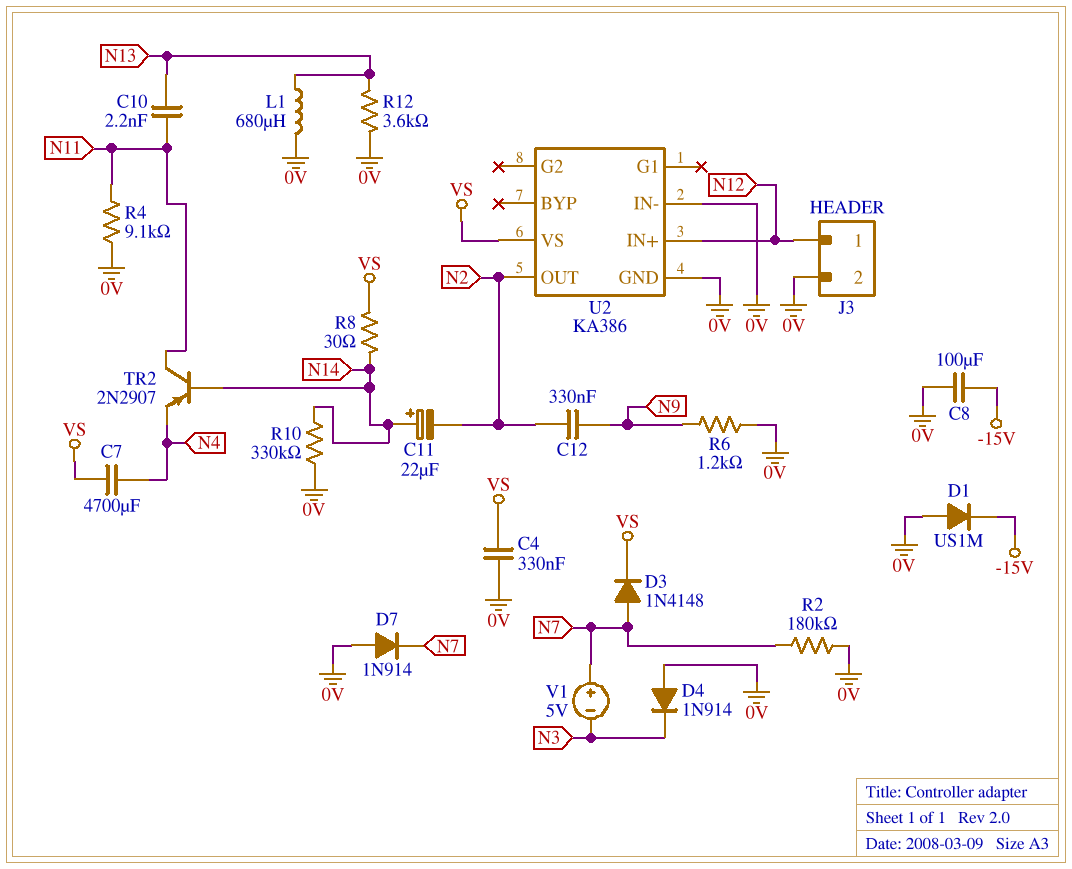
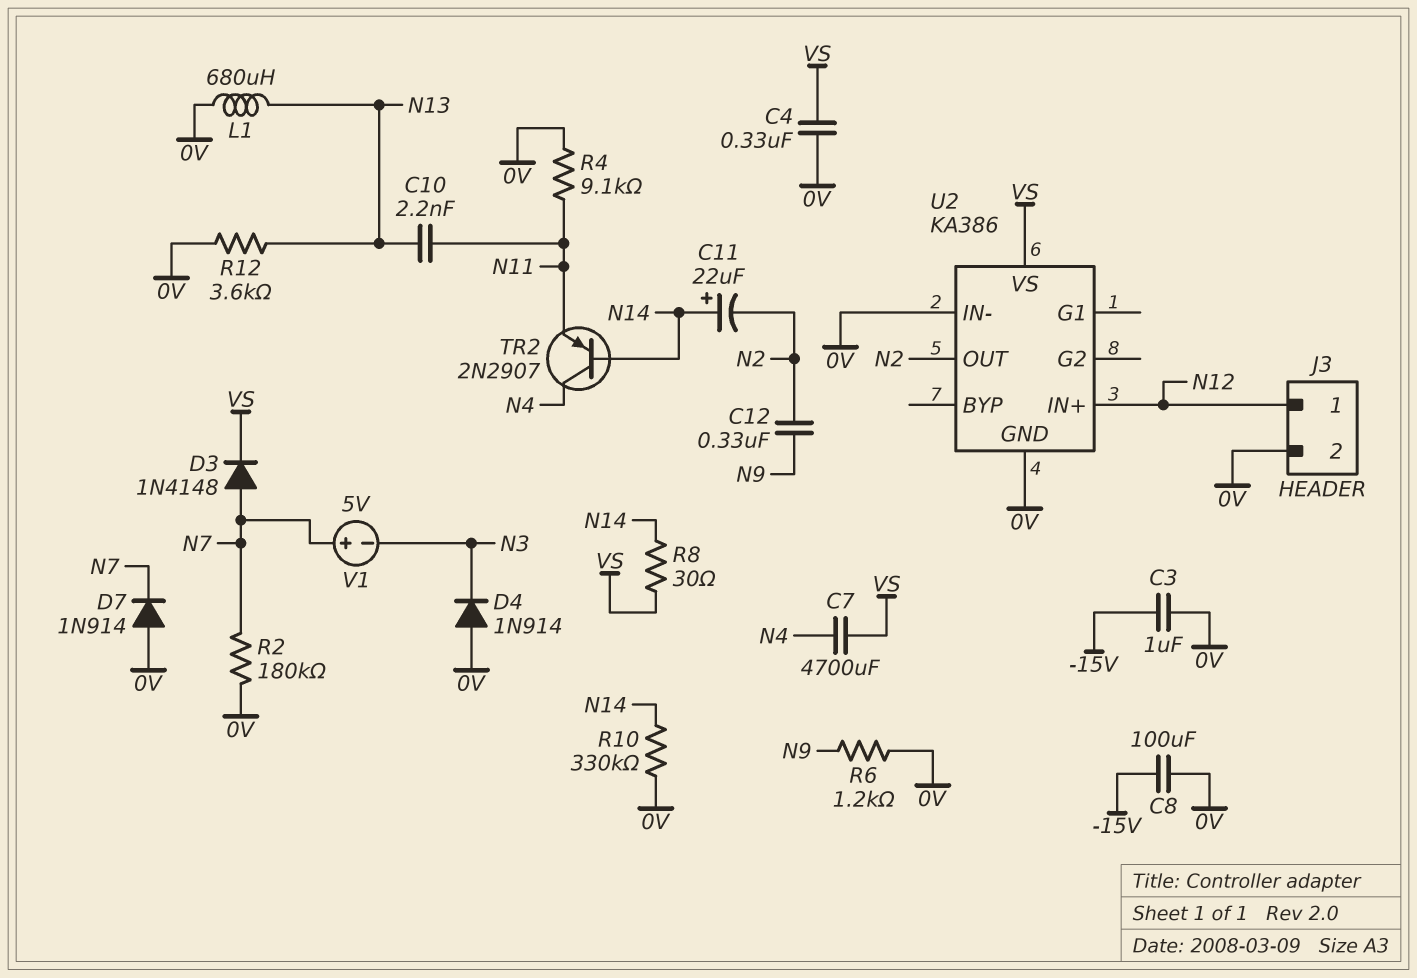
C3: none -> 1uF (-15V, 0V)
D1: diode US1M (A 0V, K -15V) -> none
TR2: PNP 2N2907 (B N14, C N11, E N4) -> PNP 2N2907 (B N14, C N4, E N11)

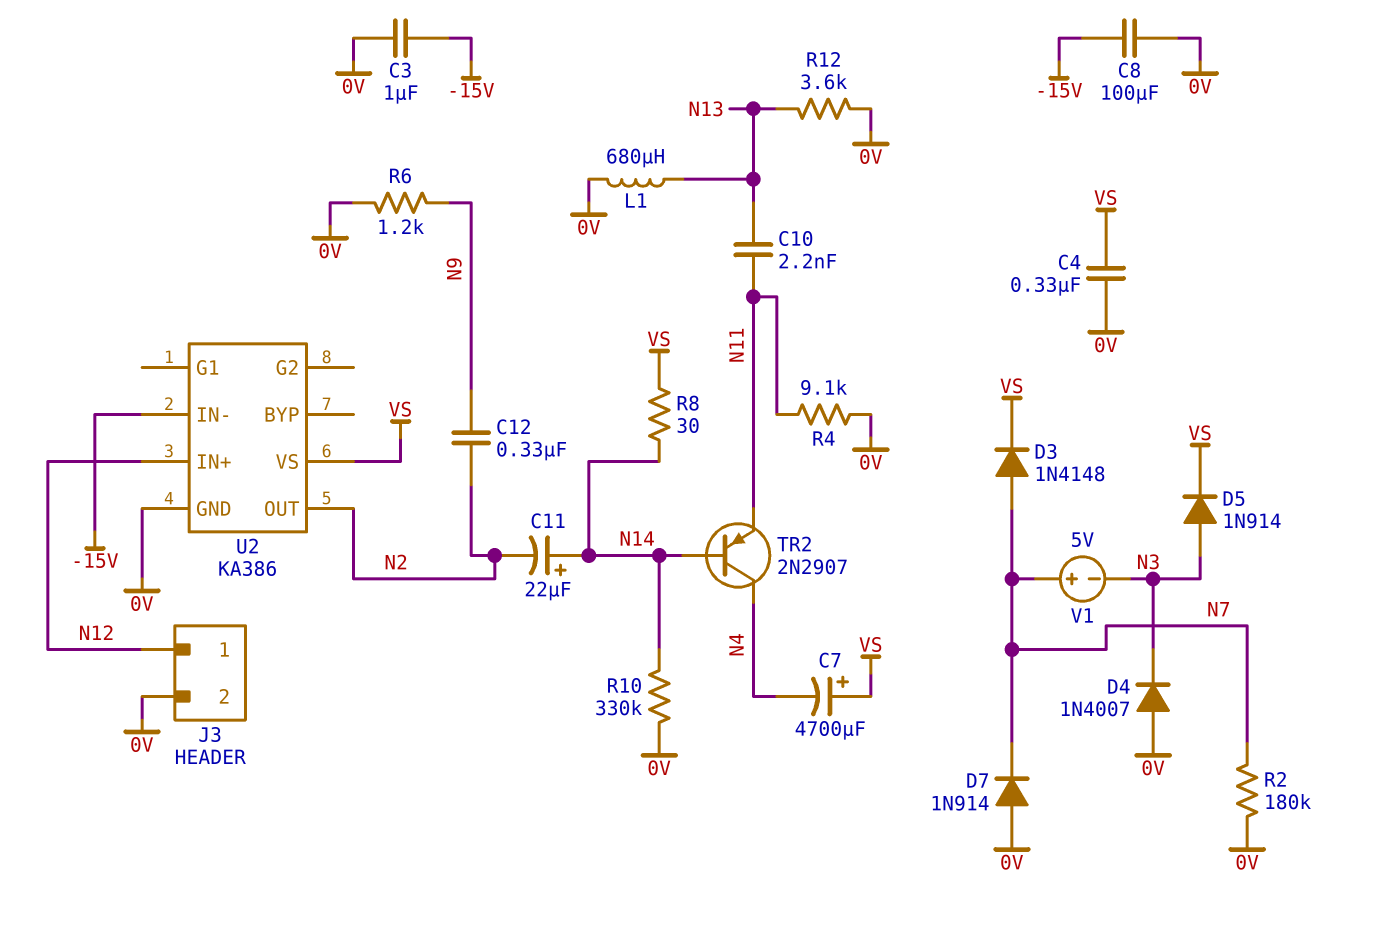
C7: 4700uF (N4, VS) -> 4700uF (plus VS, minus N4)
D4: diode 1N914 (A 0V, K N3) -> diode 1N4007 (A 0V, K N3)
D5: none -> diode 1N914 (A N3, K VS)
U2 pin IN-: 0V -> -15V

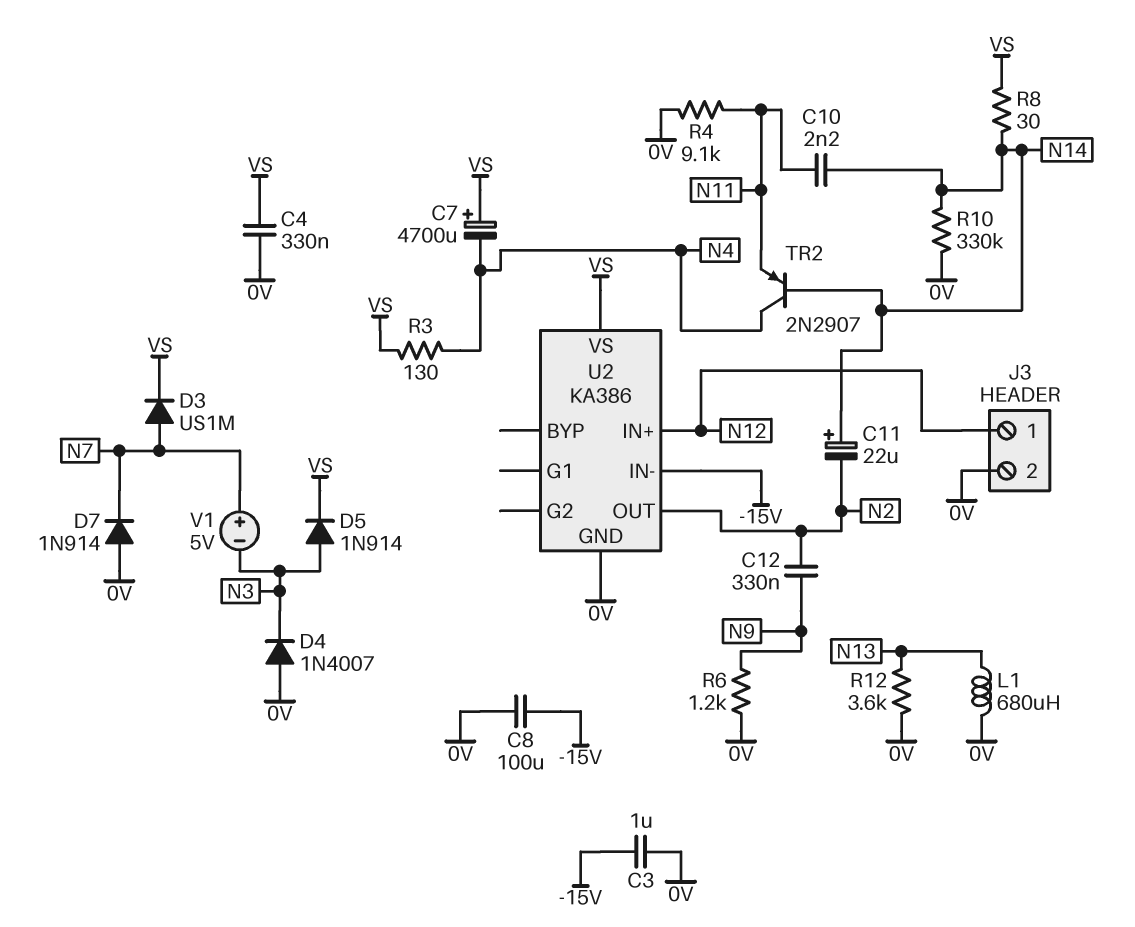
C10: 2.2nF (N11, N13) -> 2.2nF (N11, N14)
D3: diode 1N4148 (A N7, K VS) -> diode US1M (A N7, K VS)
R2: 180k (0V, N7) -> none
R3: none -> 130 (N4, VS)

